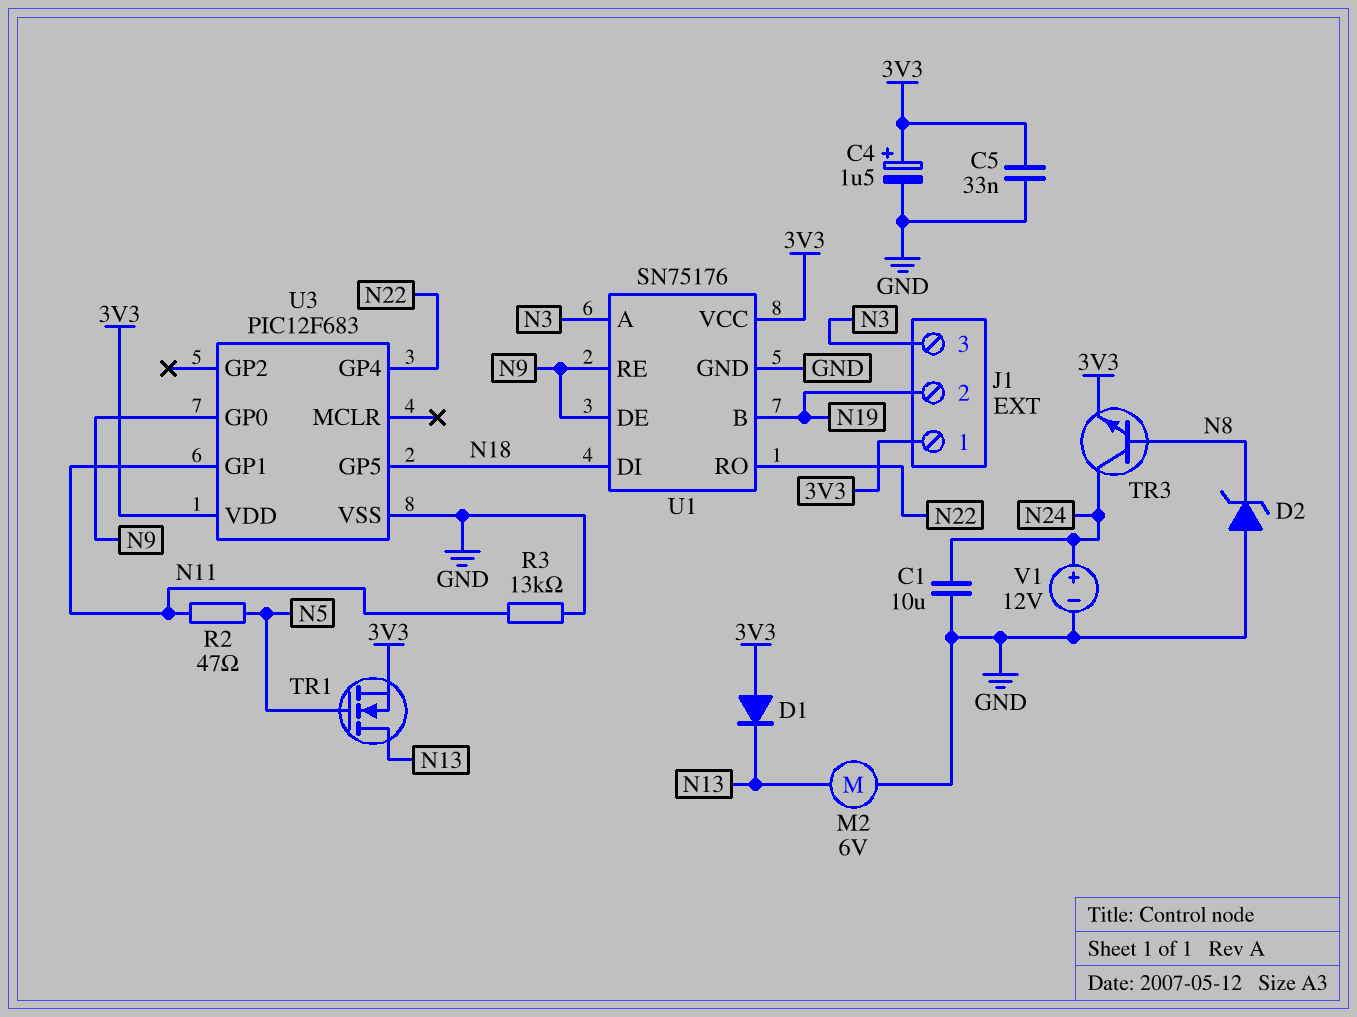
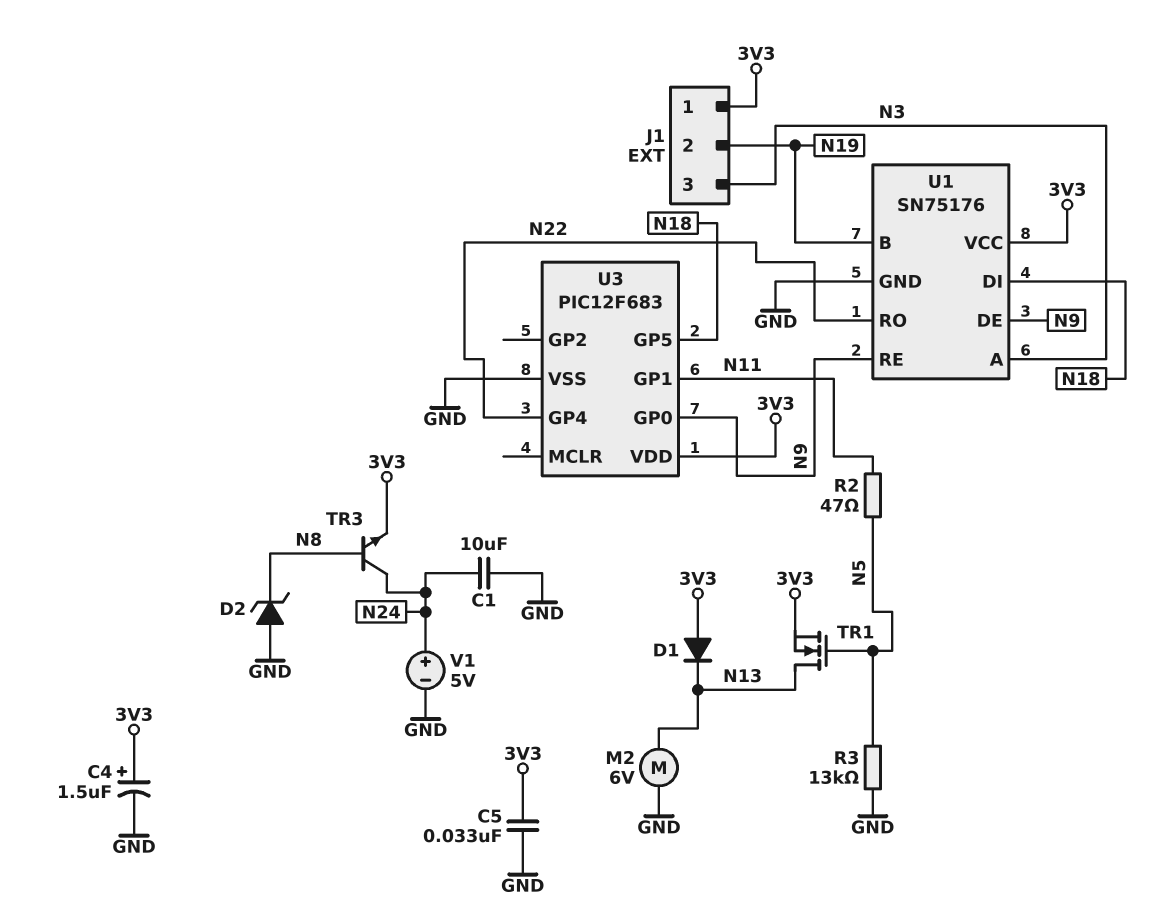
R3: 13k (GND, N11) -> 13k (GND, N5)
V1: 12V (plus N24, minus GND) -> 5V (plus N24, minus GND)

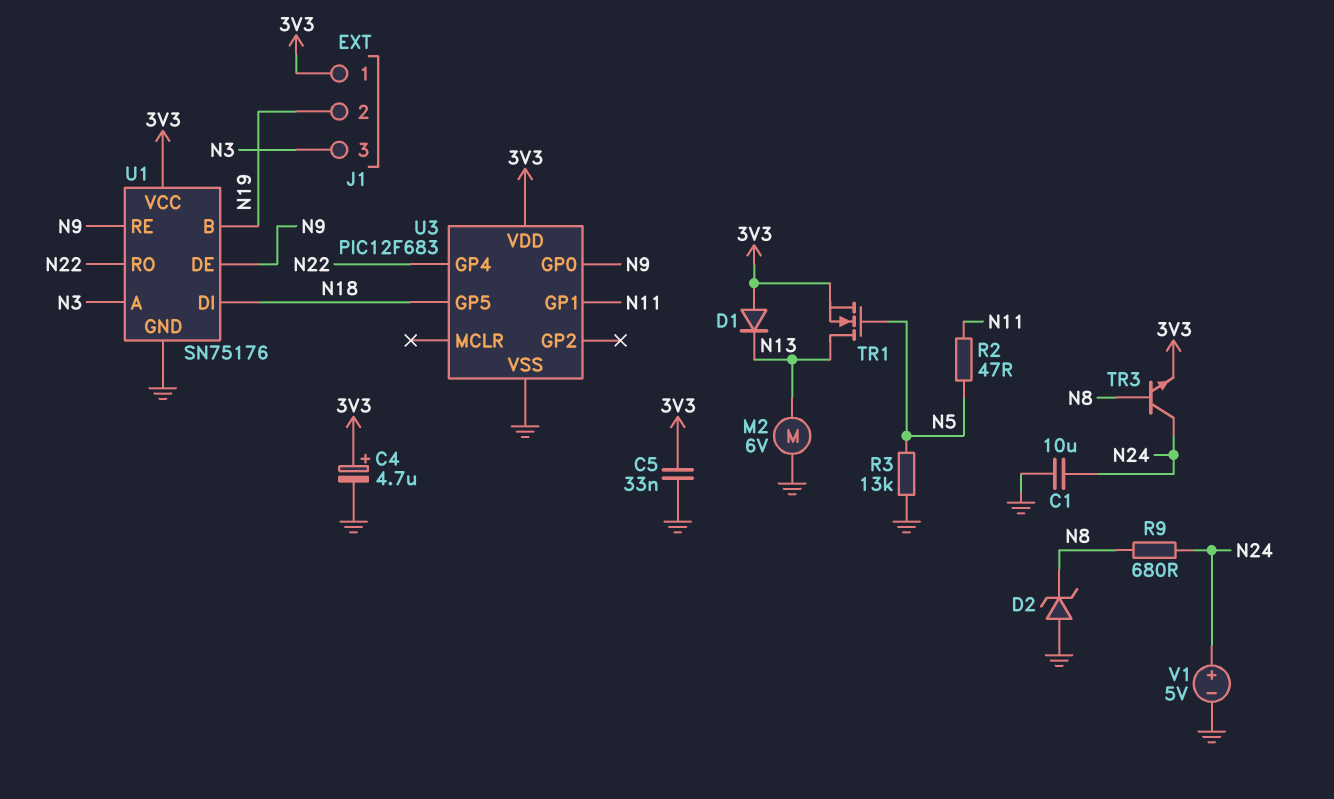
C4: 1.5uF (plus 3V3, minus GND) -> 4.7uF (plus 3V3, minus GND)
R9: none -> 680 (N8, N24)

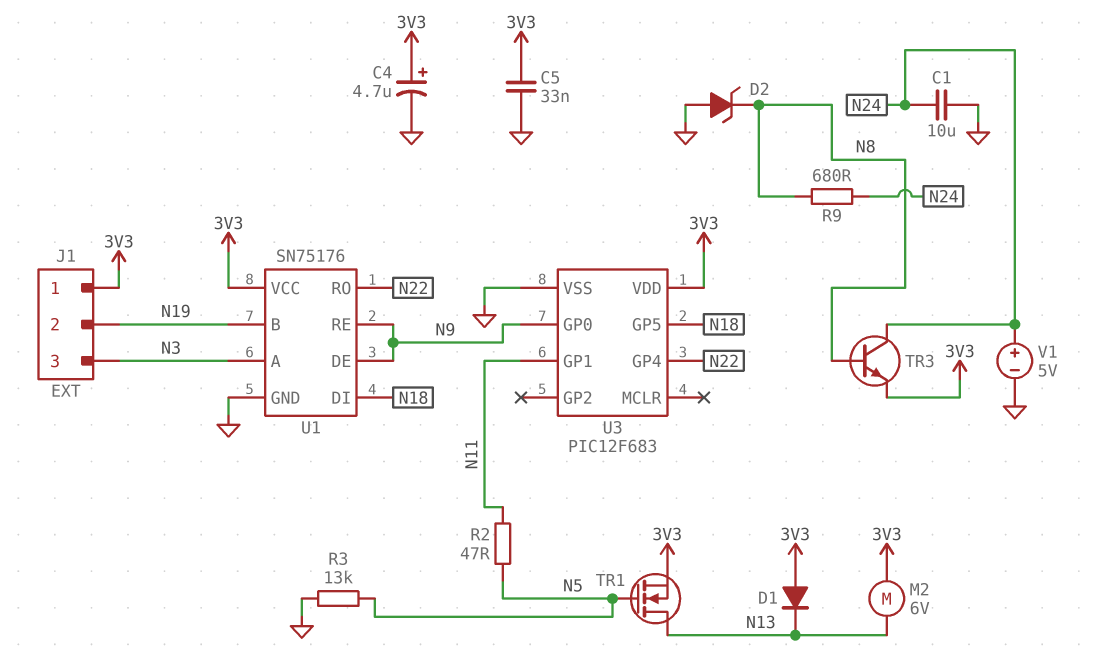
M2: motor 6V (GND, N13) -> motor 6V (3V3, N13)

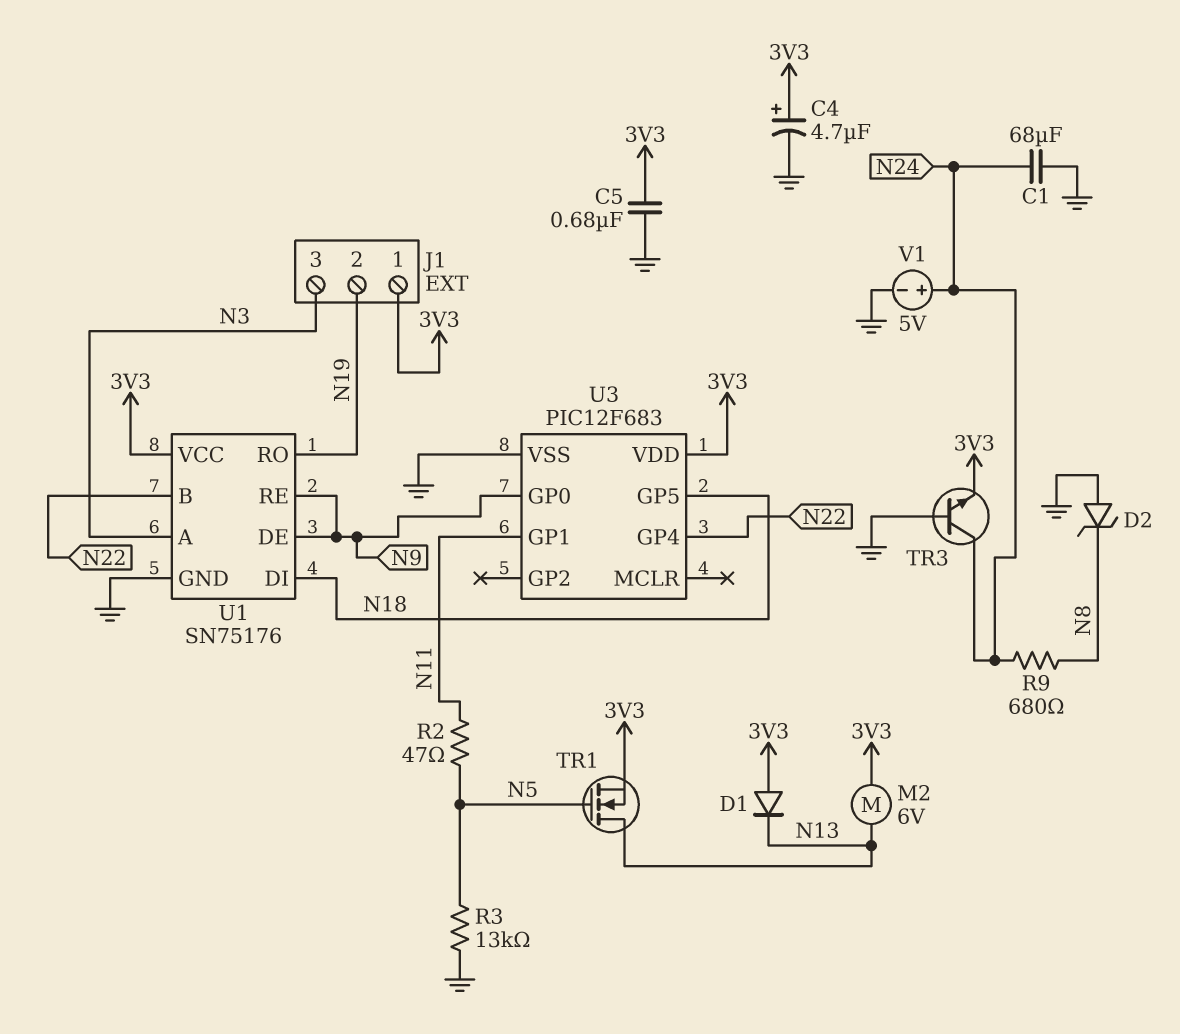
C1: 10uF (GND, N24) -> 68uF (GND, N24)
C5: 33nF (3V3, GND) -> 680nF (3V3, GND)
TR3: NPN (B N8, C N24, E 3V3) -> NPN (B GND, C N24, E 3V3)
U1 pin B: N19 -> N22
U1 pin RO: N22 -> N19

